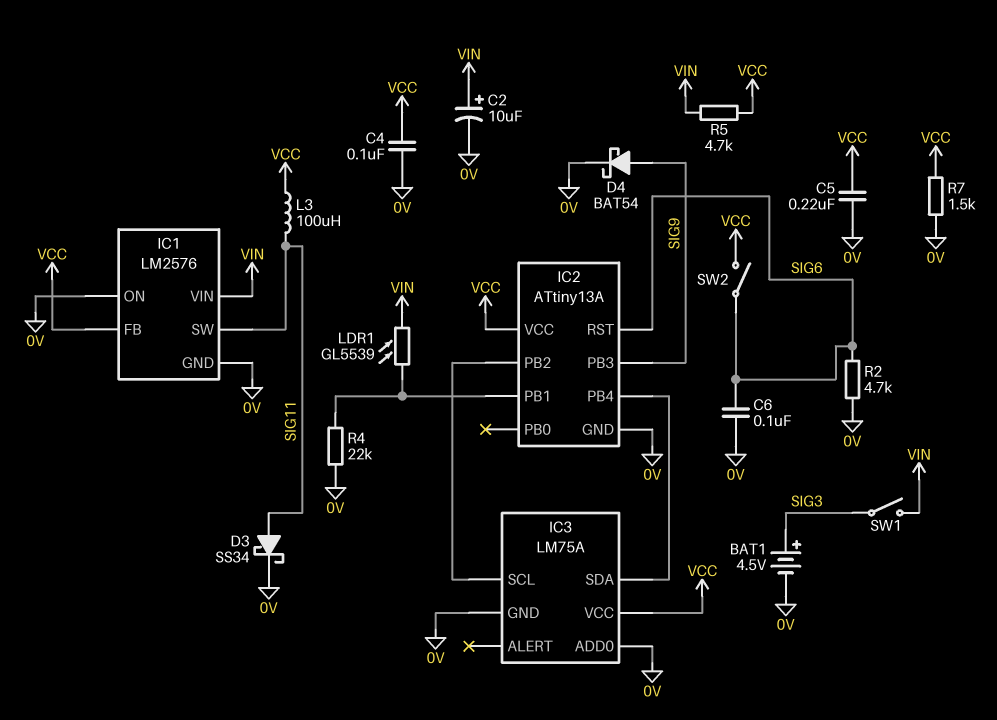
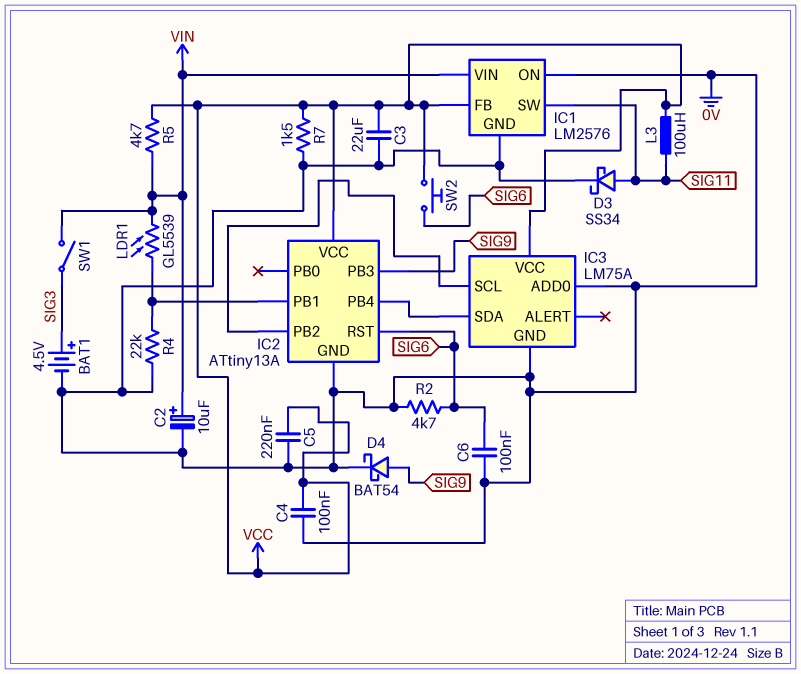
C3: none -> 22uF (0V, VCC)
SW2: switch (SIG6, VCC) -> button (SIG6, VCC)

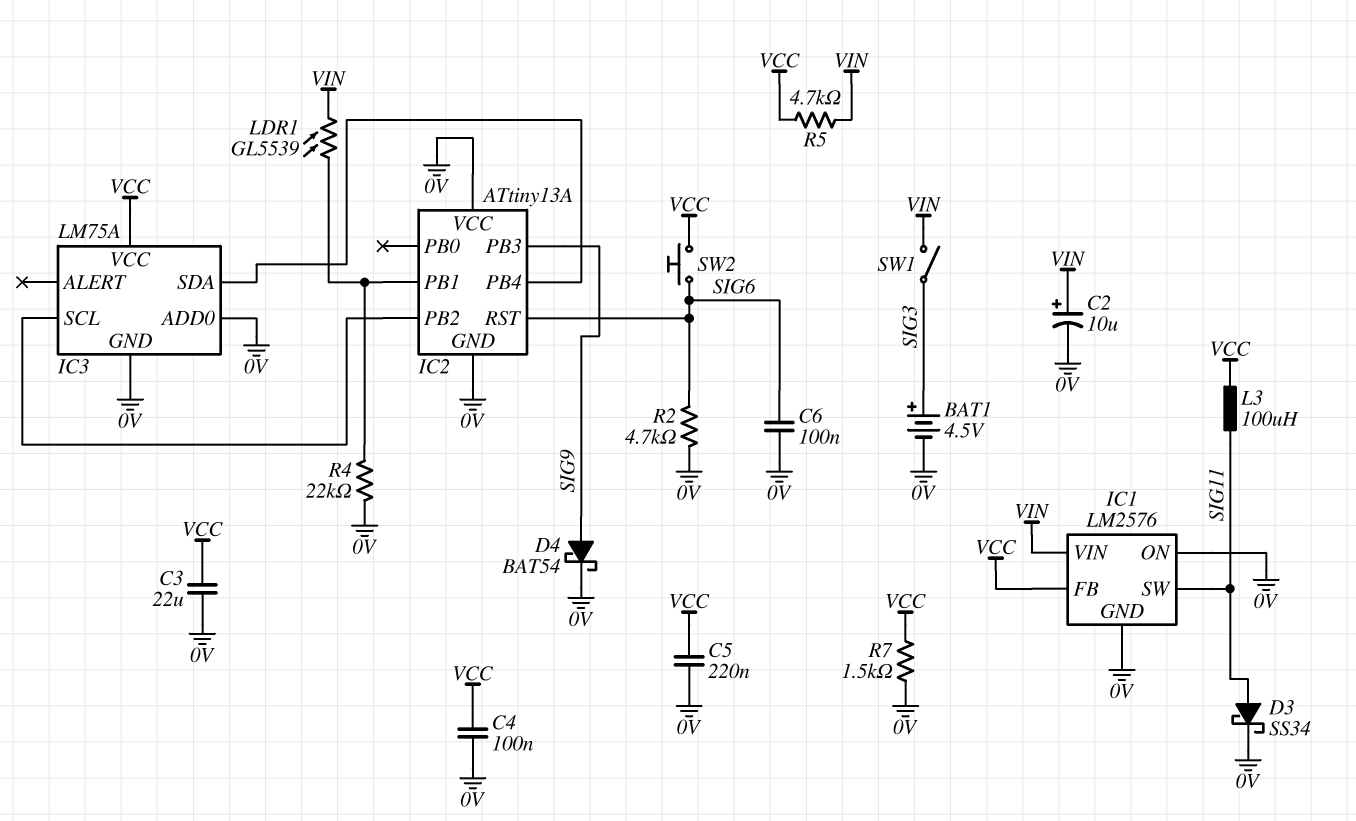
IC2 pin VCC: VCC -> 0V

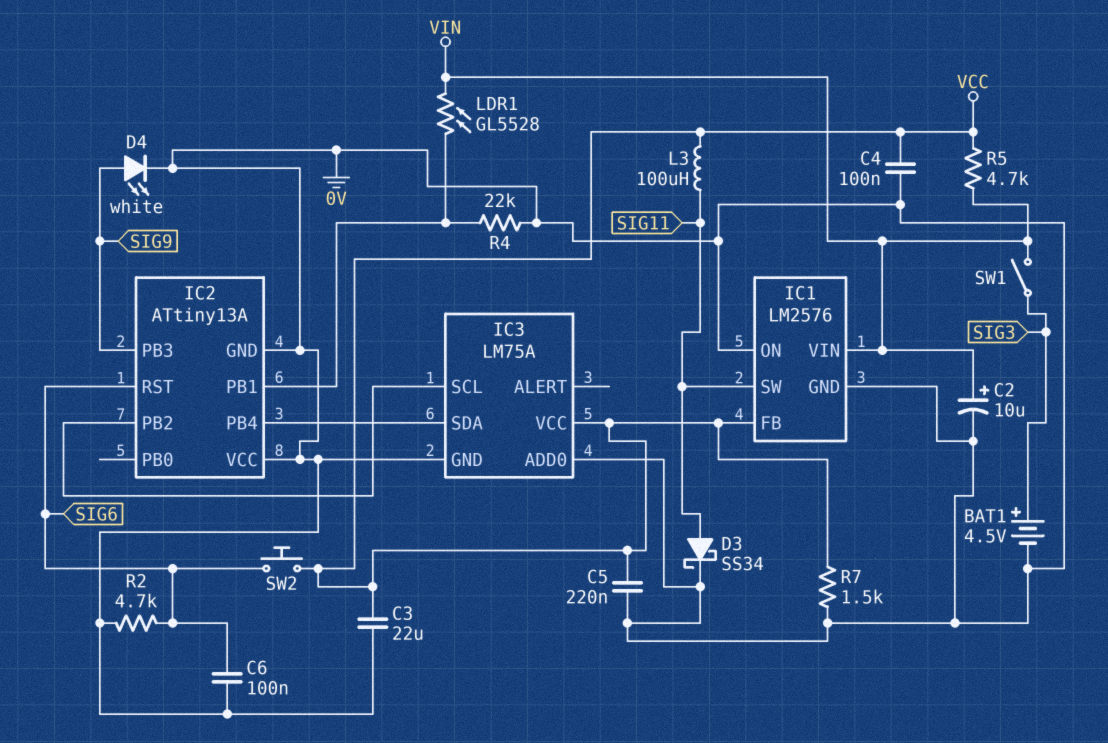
D4: schottky BAT54 (A SIG9, K 0V) -> LED white (A SIG9, K 0V)
LDR1: GL5539 (IC2/PB1, VIN) -> GL5528 (IC2/PB1, VIN)

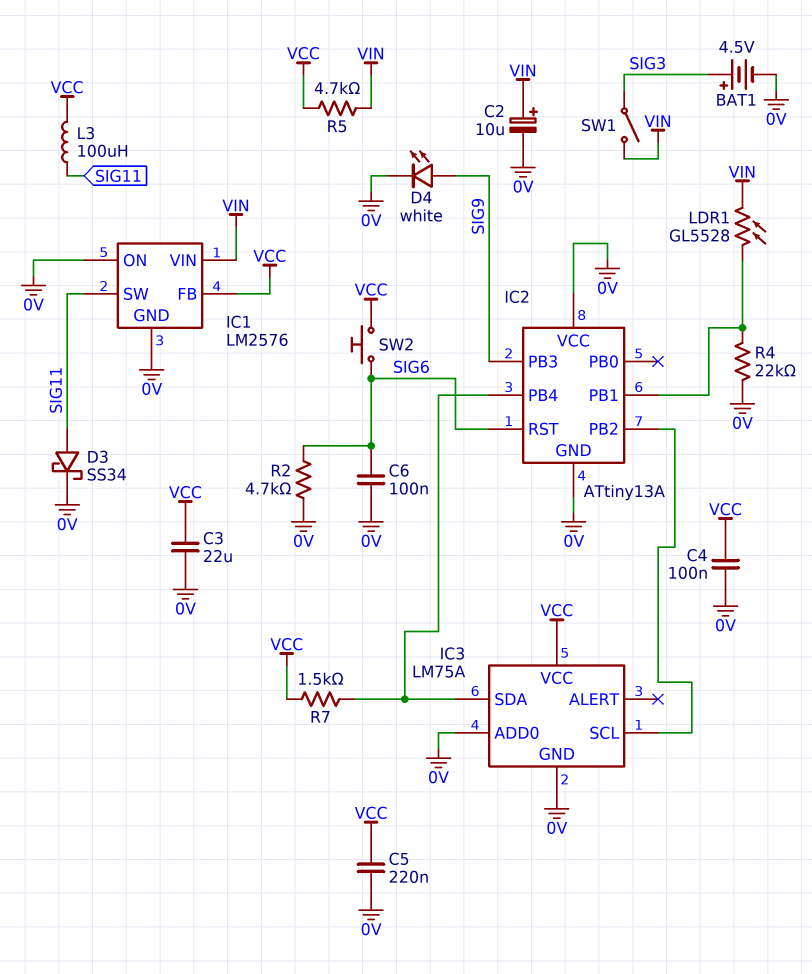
R7: 1.5k (0V, VCC) -> 1.5k (IC2/PB4, VCC)

